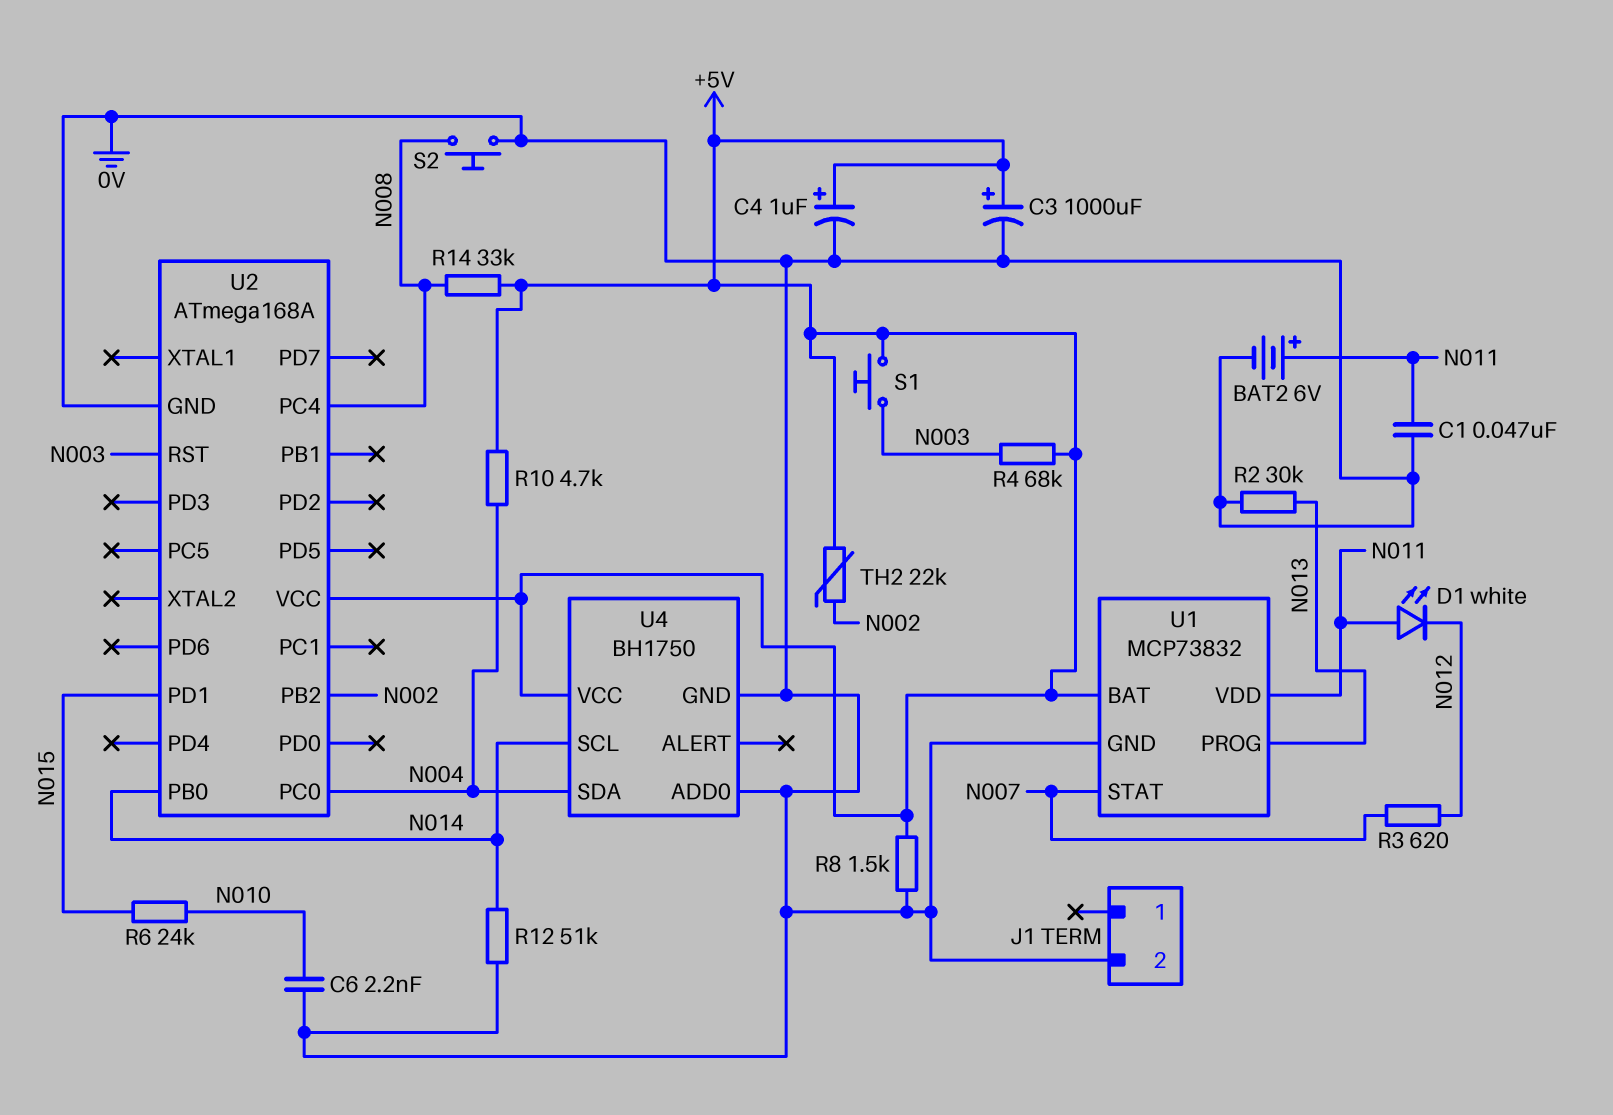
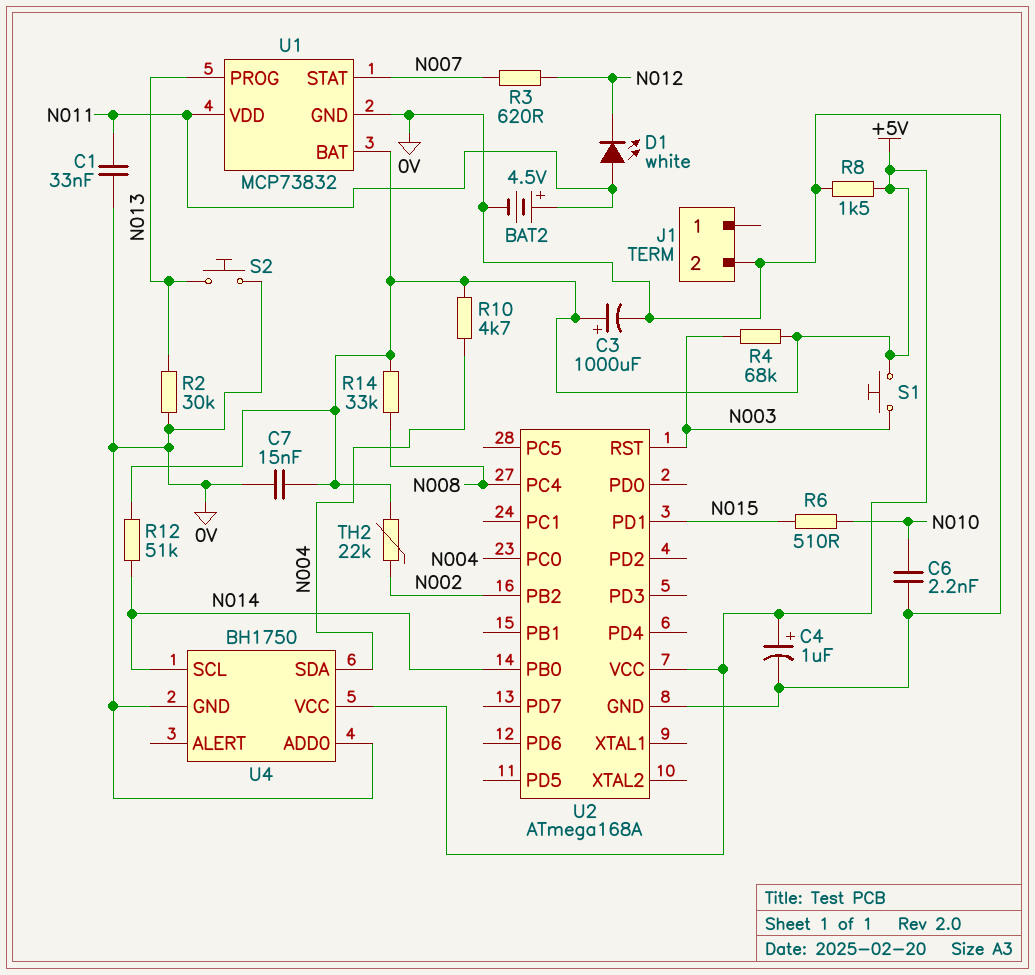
BAT2: 6V (plus N011, minus 0V) -> 4.5V (plus N011, minus 0V)
C1: 47nF (0V, N011) -> 33nF (0V, N011)
C7: none -> 15nF (+5V, 0V)
R6: 24k (N010, N015) -> 510 (N010, N015)
R12: 51k (0V, N014) -> 51k (+5V, N014)
S2: button (0V, N008) -> button (0V, N013)

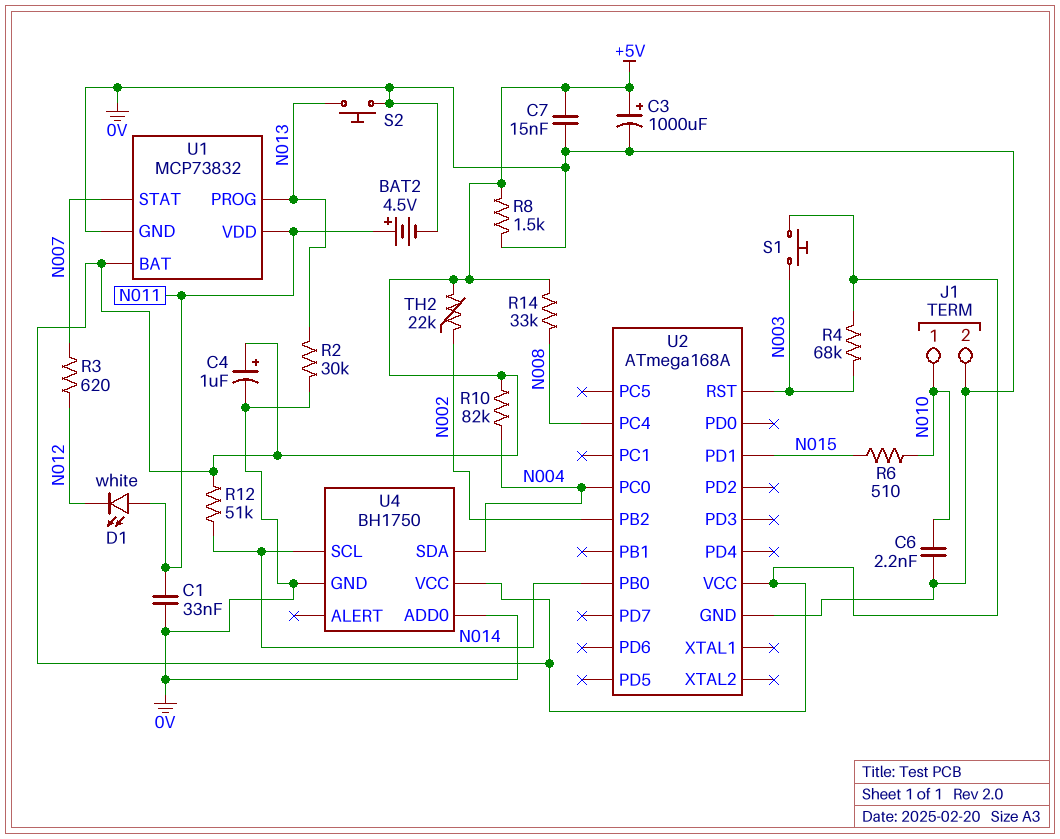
J1 pin 1: none -> N010
R10: 4.7k (+5V, N004) -> 82k (+5V, N004)

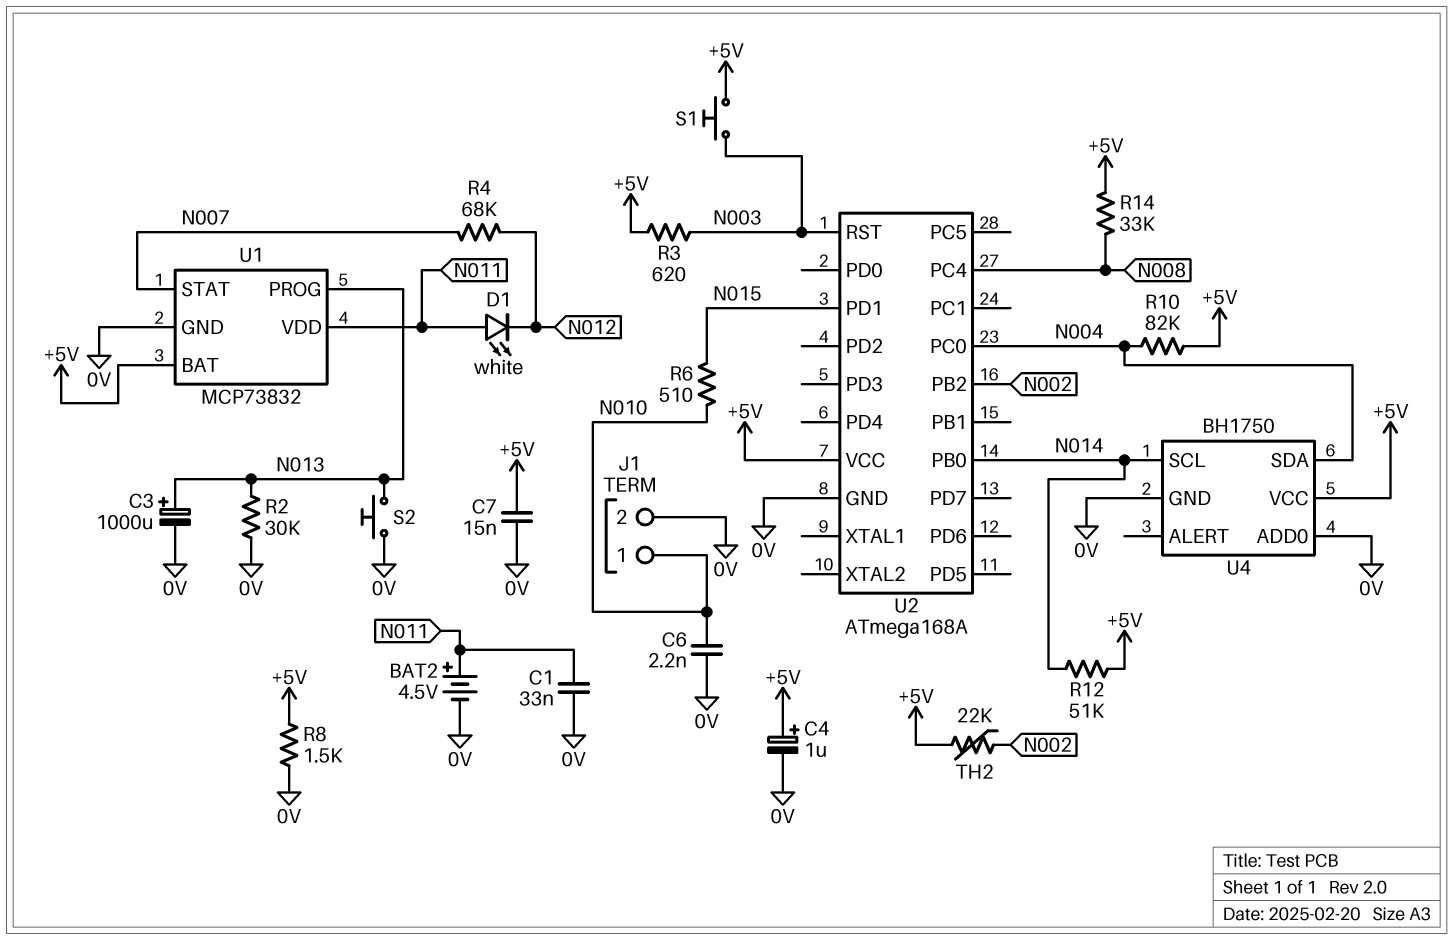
C3: 1000uF (plus +5V, minus 0V) -> 1000uF (plus N013, minus 0V)
R3: 620 (N007, N012) -> 620 (+5V, N003)
R4: 68k (+5V, N003) -> 68k (N007, N012)

